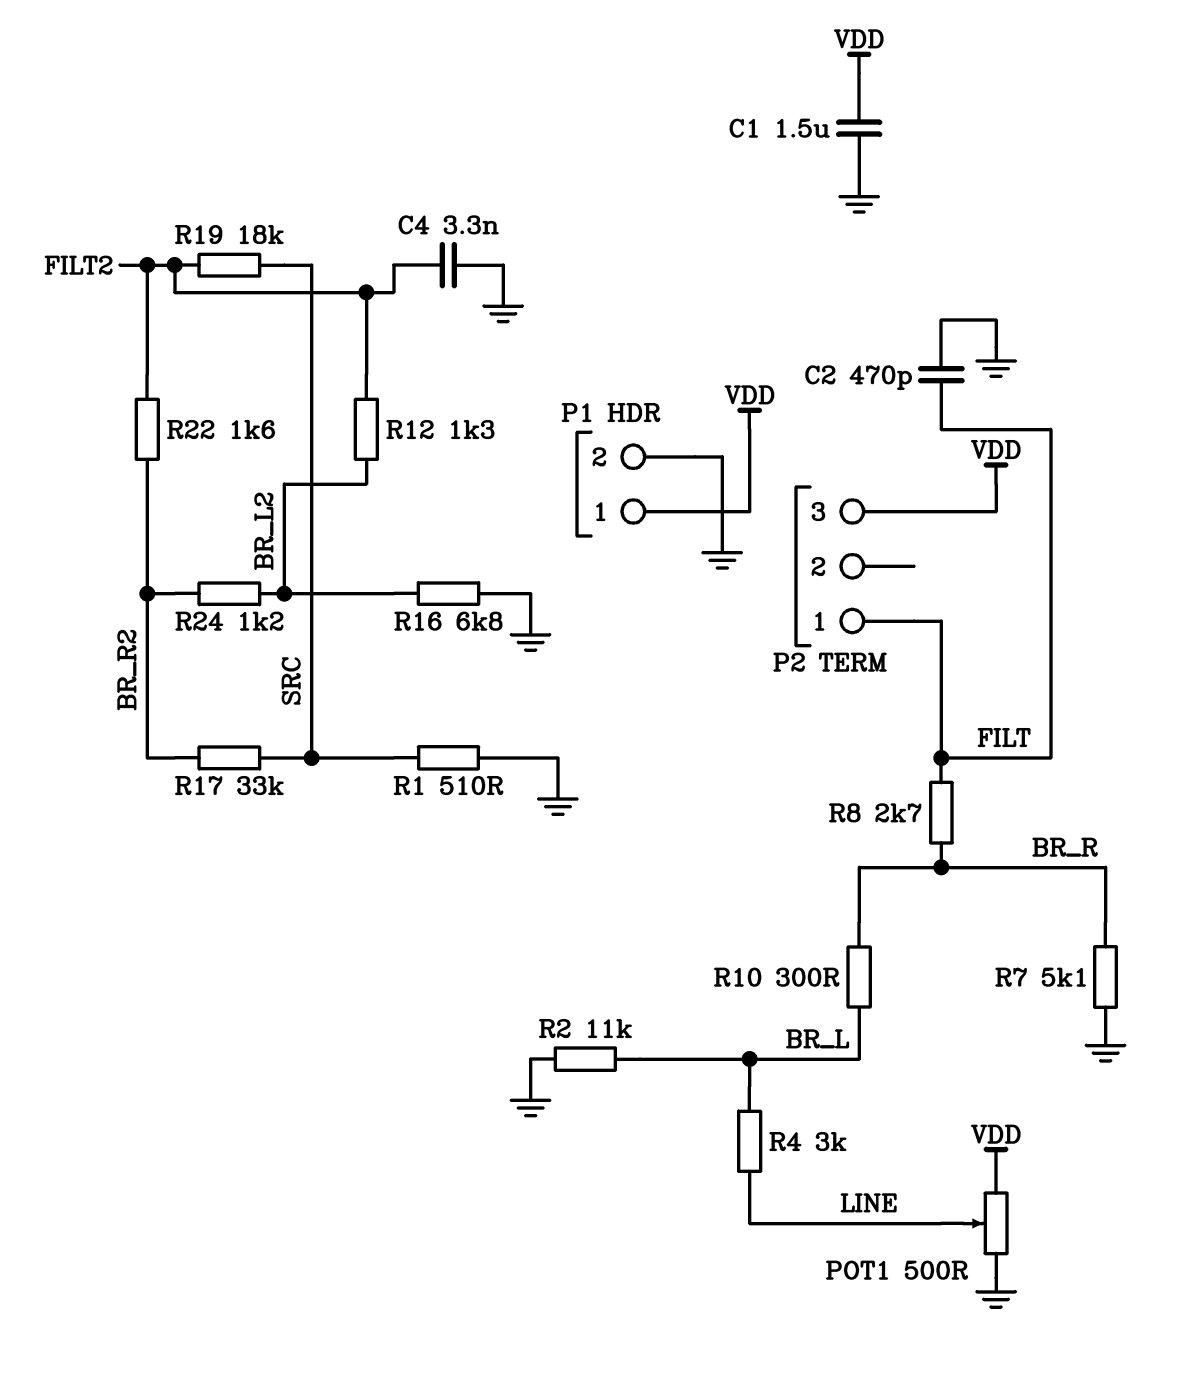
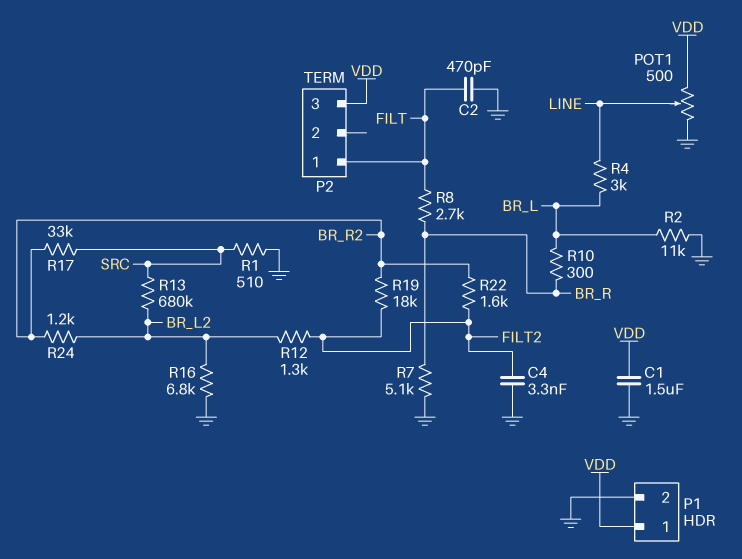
R13: none -> 680k (BR_L2, SRC)
R19: 18k (FILT2, SRC) -> 18k (BR_R2, FILT2)

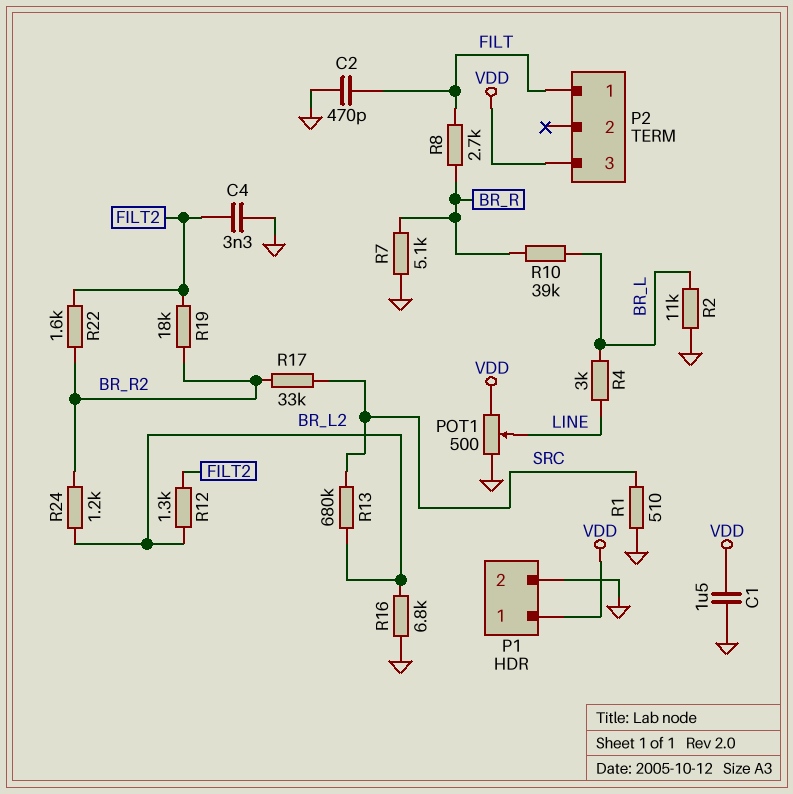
R10: 300 (BR_L, BR_R) -> 39k (BR_L, BR_R)

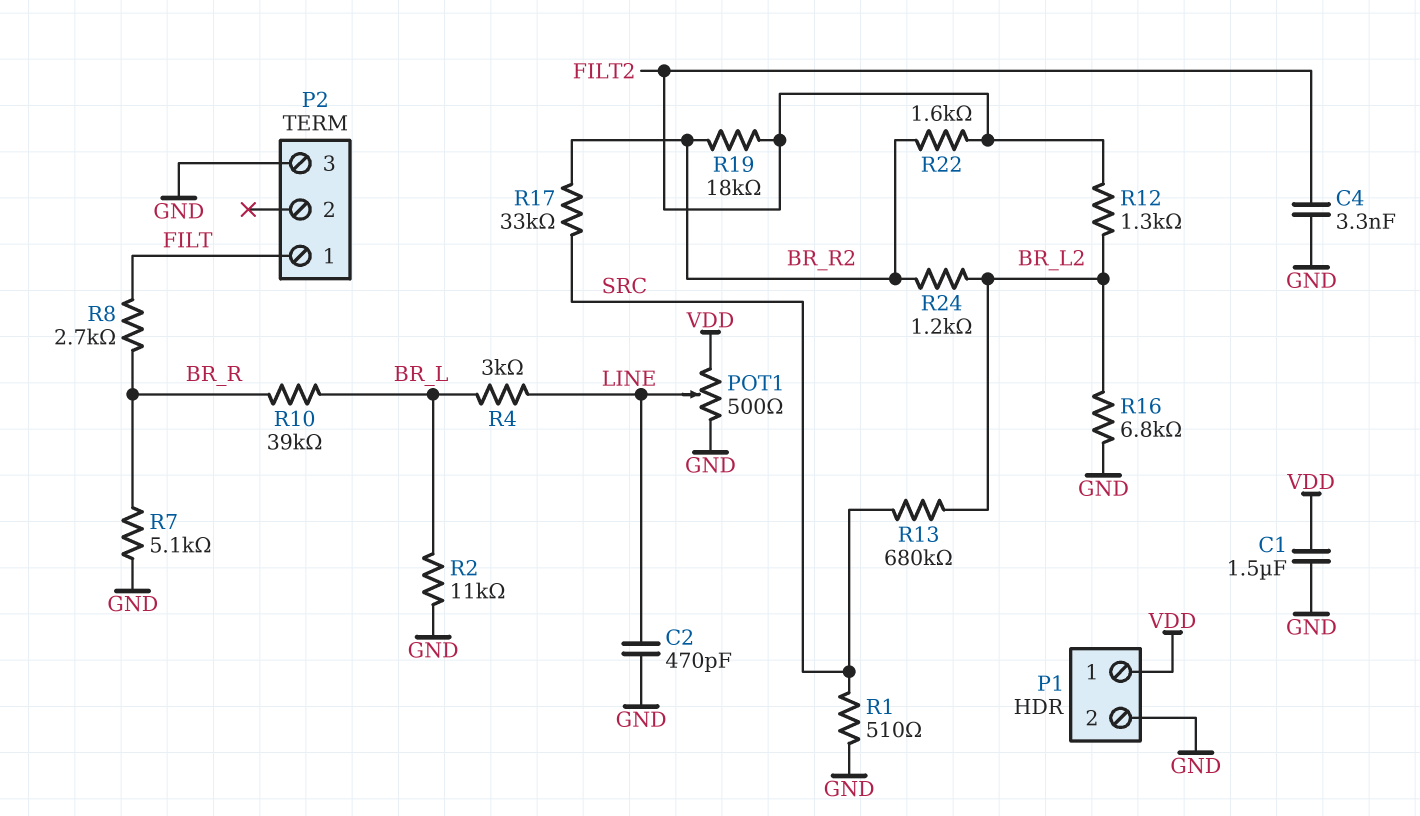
C2: 470pF (FILT, GND) -> 470pF (GND, LINE)
P2 pin 3: VDD -> GND

